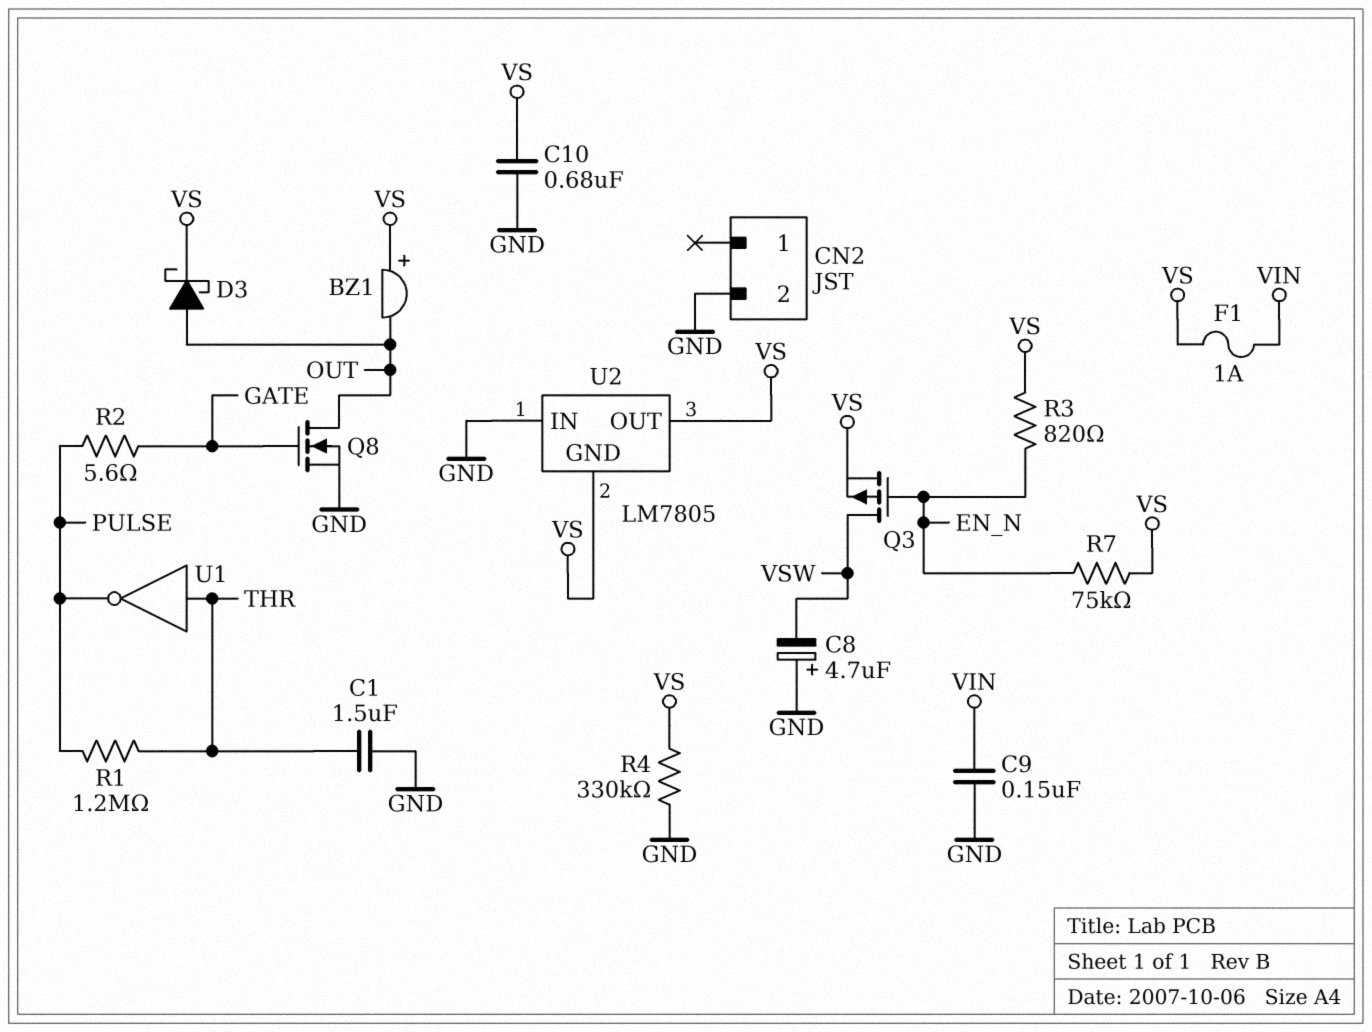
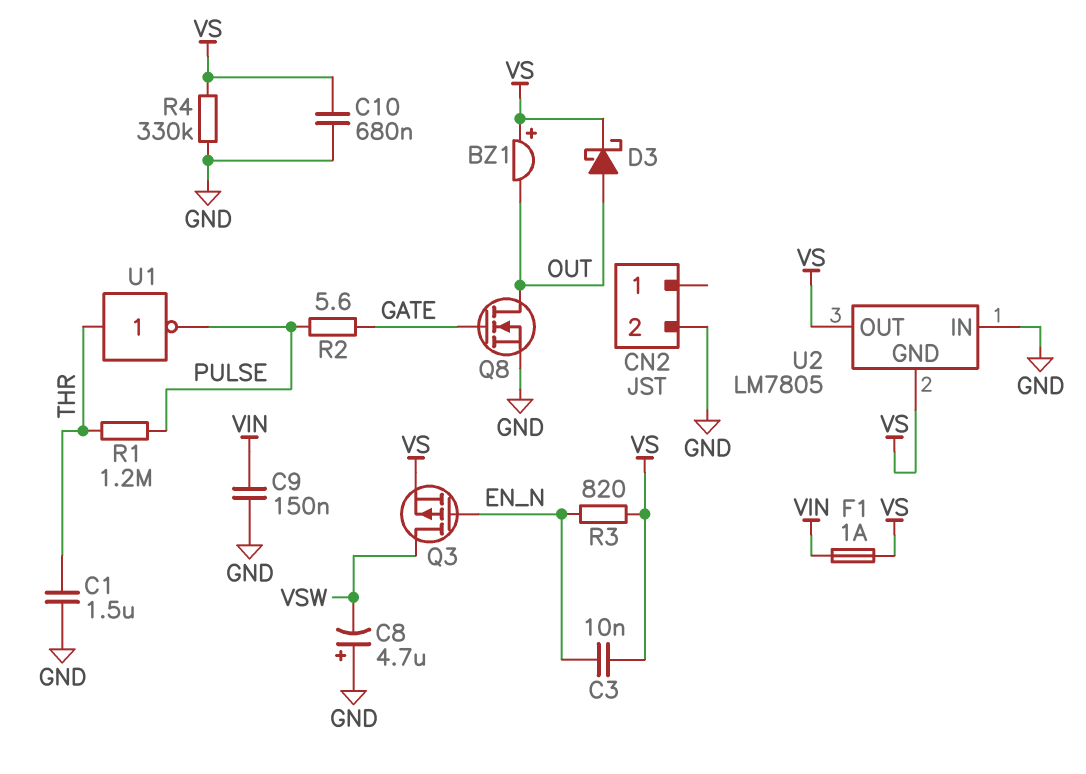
C3: none -> 10nF (EN_N, VS)
R7: 75k (EN_N, VS) -> none

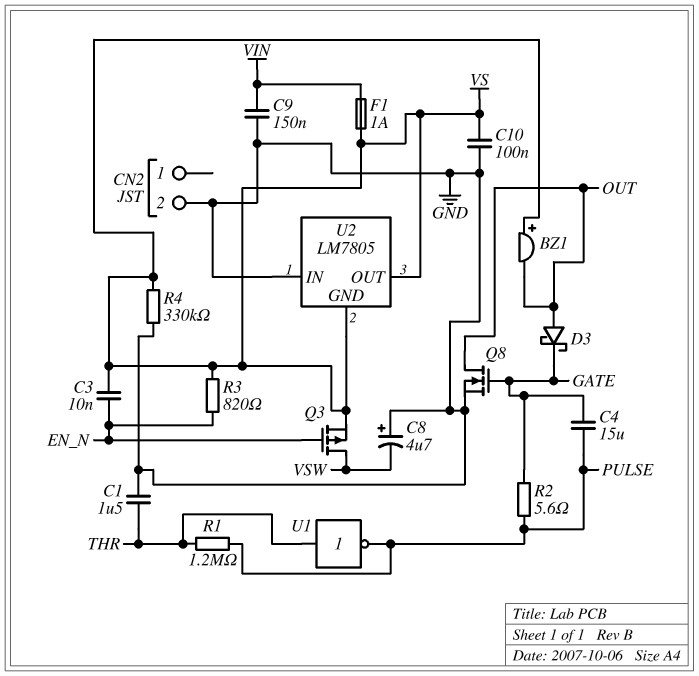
C4: none -> 15uF (GATE, PULSE)
C10: 680nF (GND, VS) -> 100nF (GND, VS)
D3: schottky (A OUT, K VS) -> schottky (A OUT, K GATE)

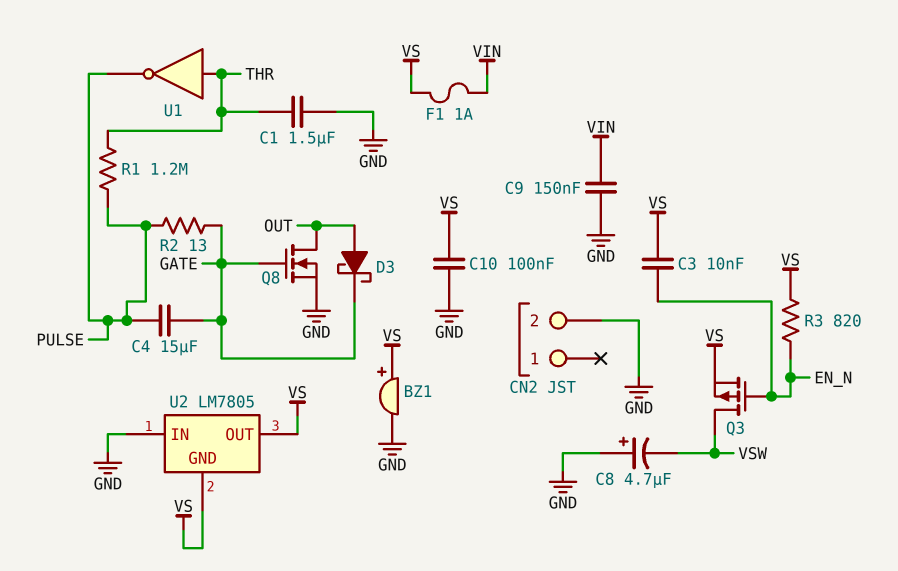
BZ1: buzzer (plus VS, minus OUT) -> buzzer (plus VS, minus GND)
R2: 5.6 (GATE, PULSE) -> 13 (GATE, PULSE)
R4: 330k (GND, VS) -> none

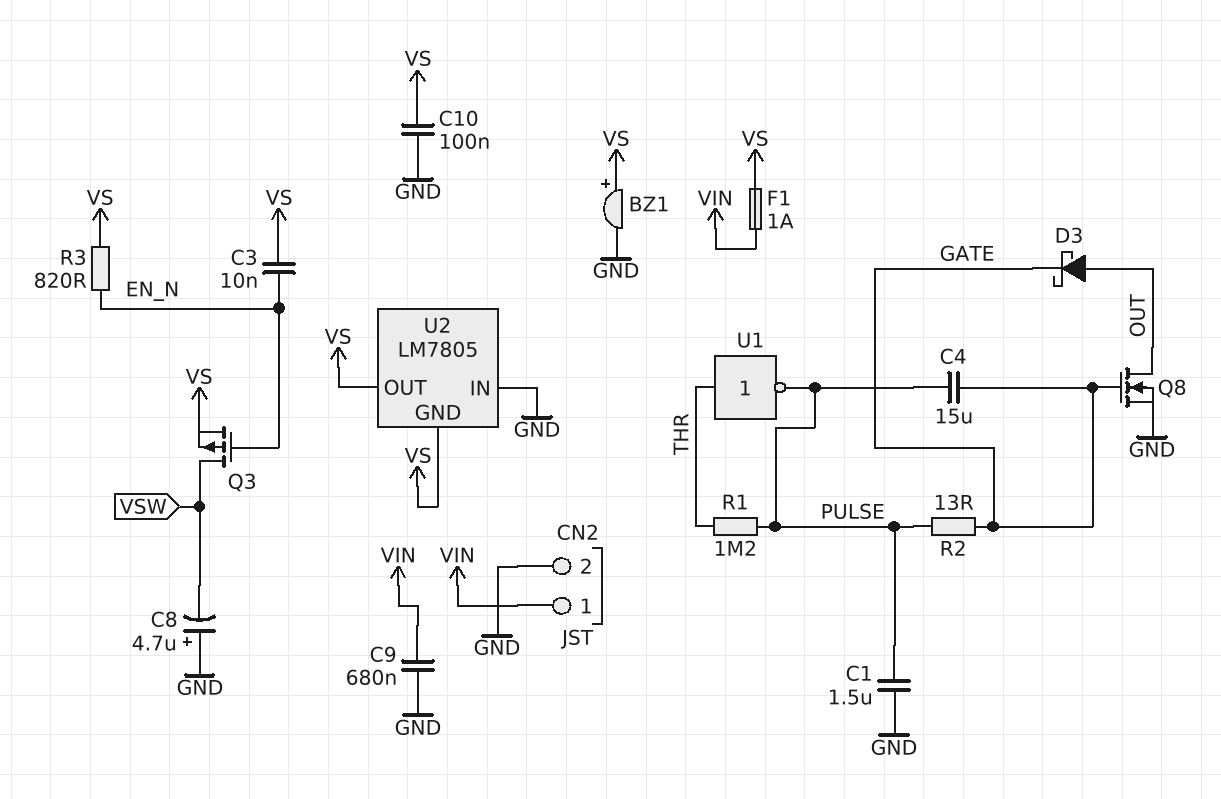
C1: 1.5uF (GND, THR) -> 1.5uF (GND, PULSE)
C9: 150nF (GND, VIN) -> 680nF (GND, VIN)
CN2 pin 1: none -> VIN

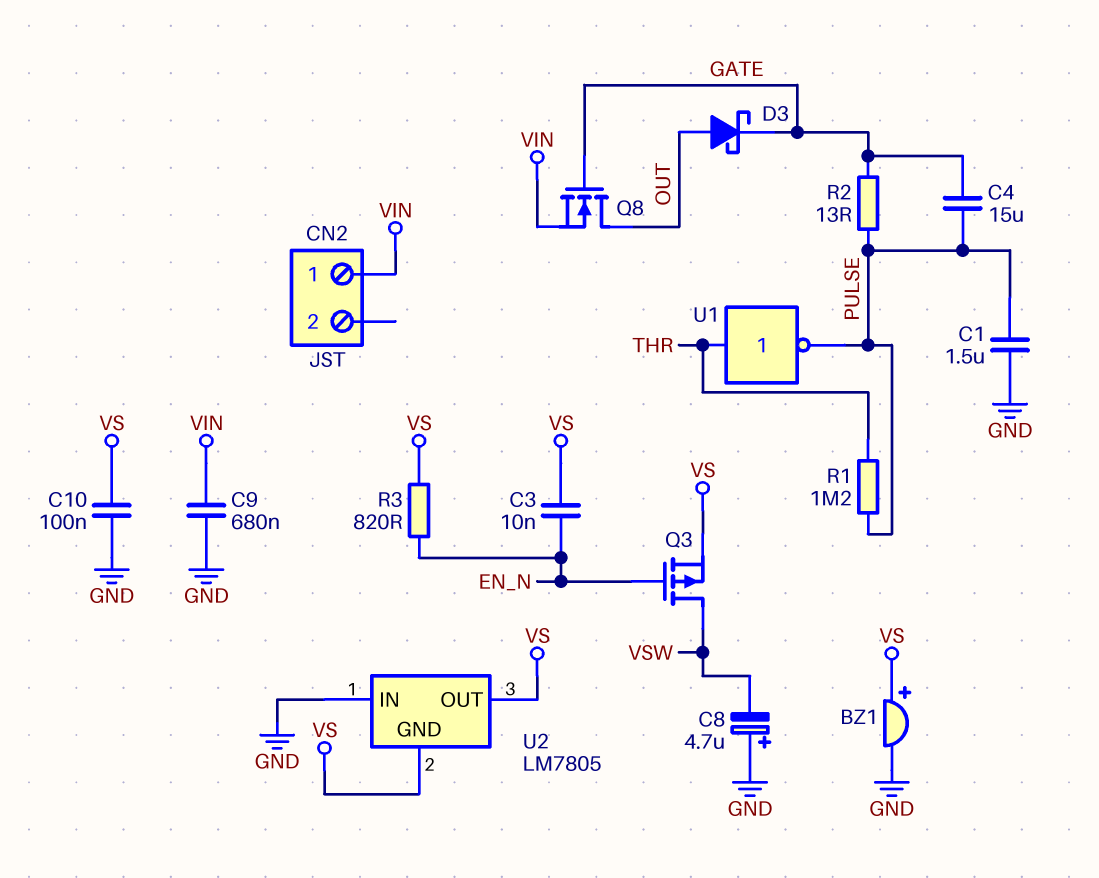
CN2 pin 2: GND -> none
F1: 1A (VIN, VS) -> none
Q8: NMOS (G GATE, D OUT, S GND) -> NMOS (G GATE, D OUT, S VIN)

